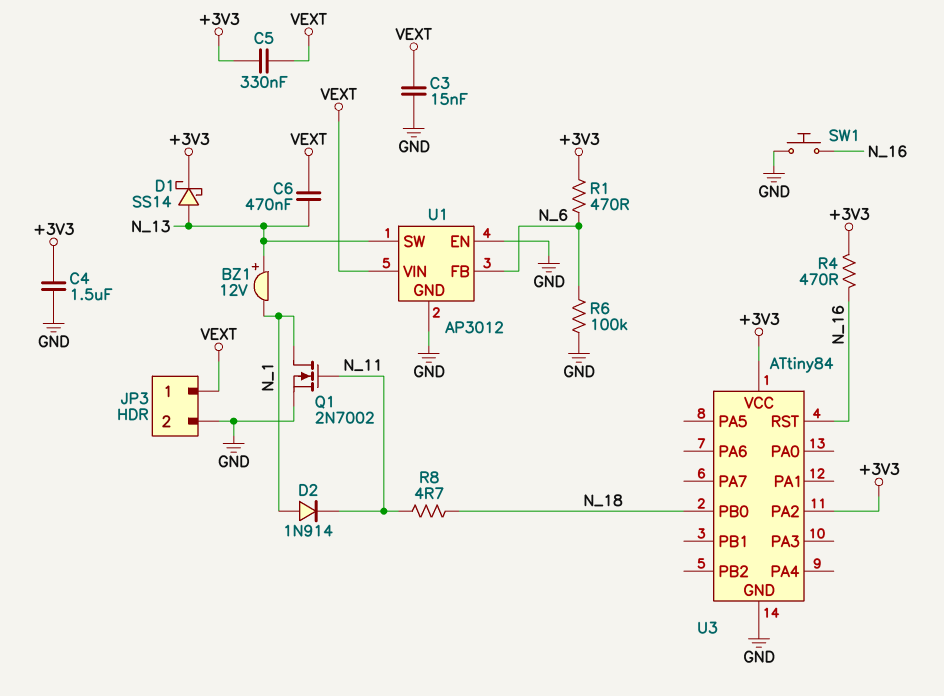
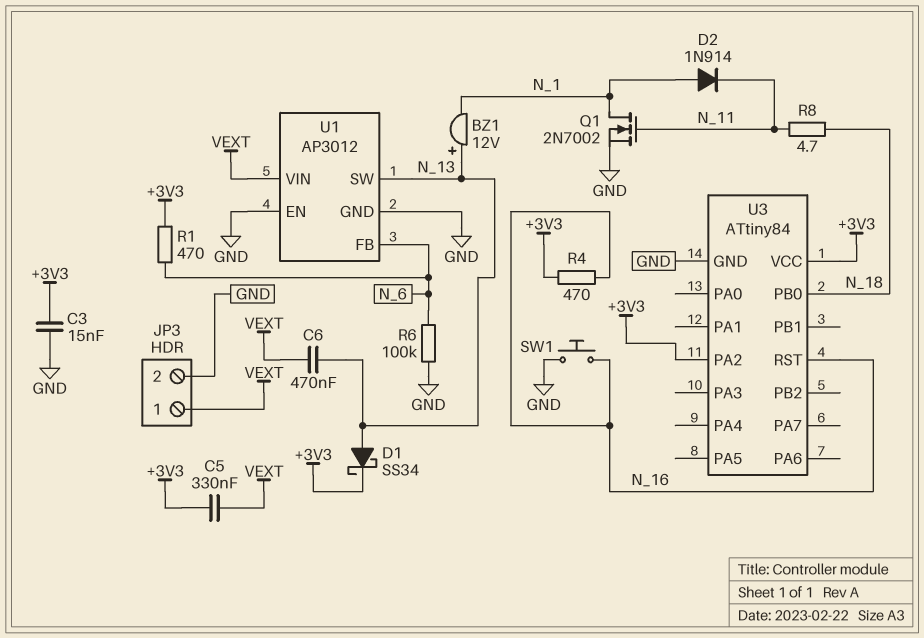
C3: 15nF (GND, VEXT) -> 15nF (+3V3, GND)
C4: 1.5uF (+3V3, GND) -> none
D1: schottky SS14 (A N_13, K +3V3) -> schottky SS34 (A N_13, K +3V3)

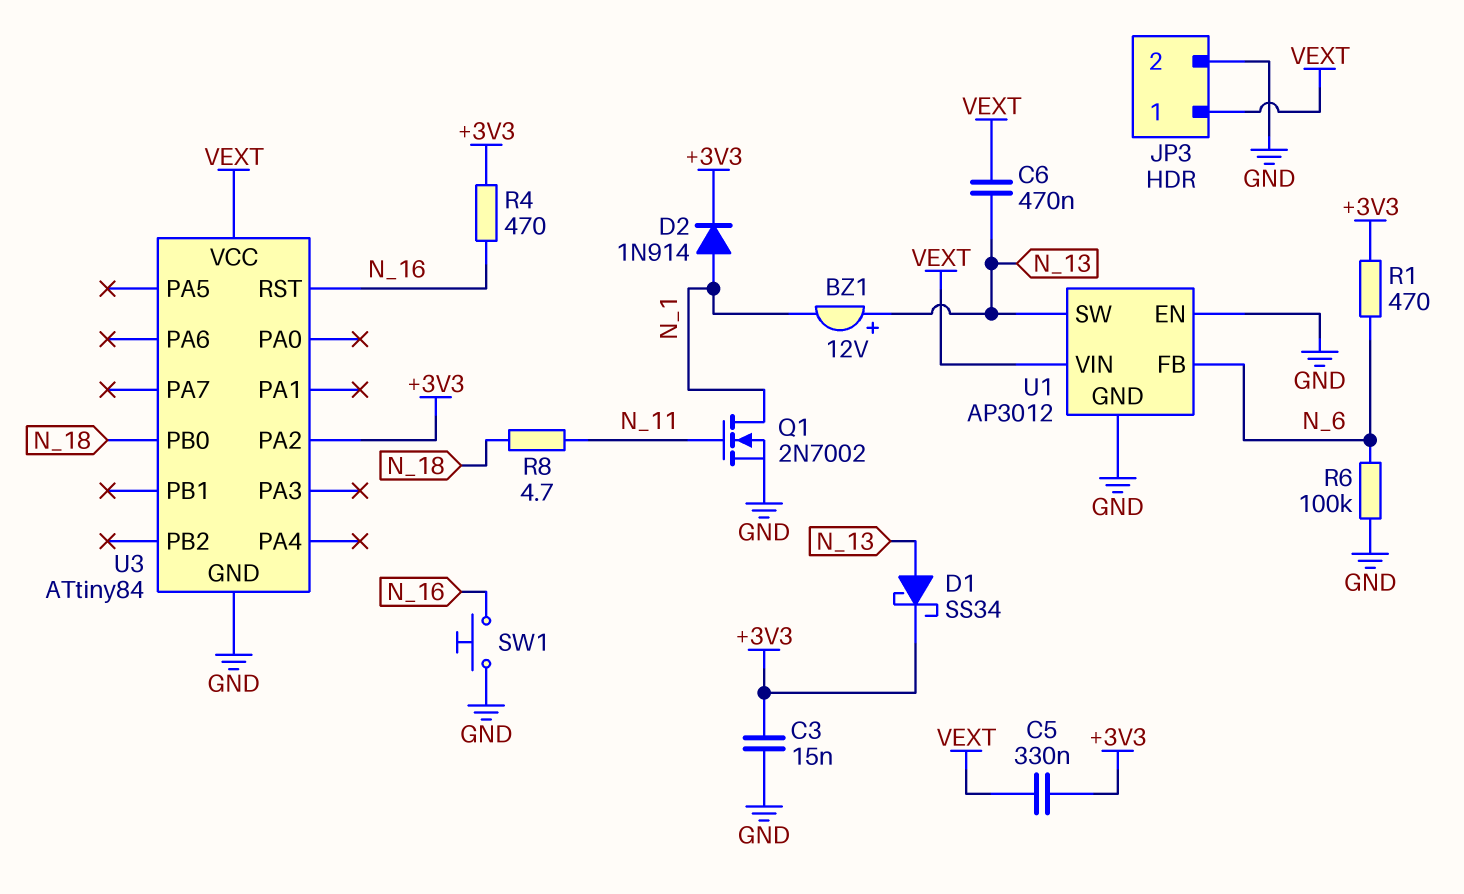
D2: diode 1N914 (A N_1, K N_11) -> diode 1N914 (A N_1, K +3V3)
U3 pin VCC: +3V3 -> VEXT

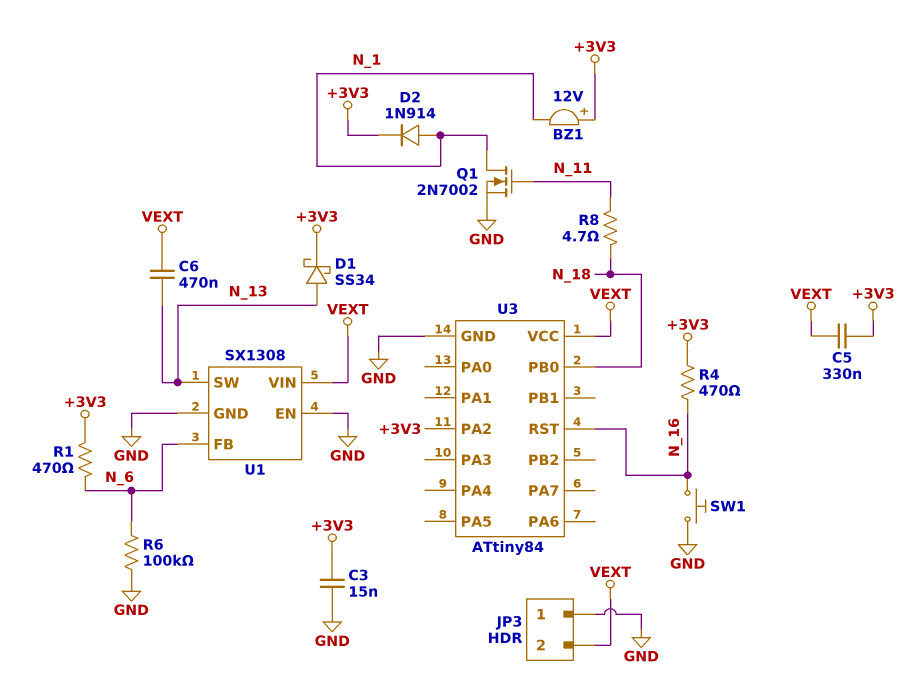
BZ1: buzzer 12V (plus N_13, minus N_1) -> buzzer 12V (plus +3V3, minus N_1)
JP3 pin 1: VEXT -> GND
JP3 pin 2: GND -> VEXT
U1: AP3012 -> SX1308

